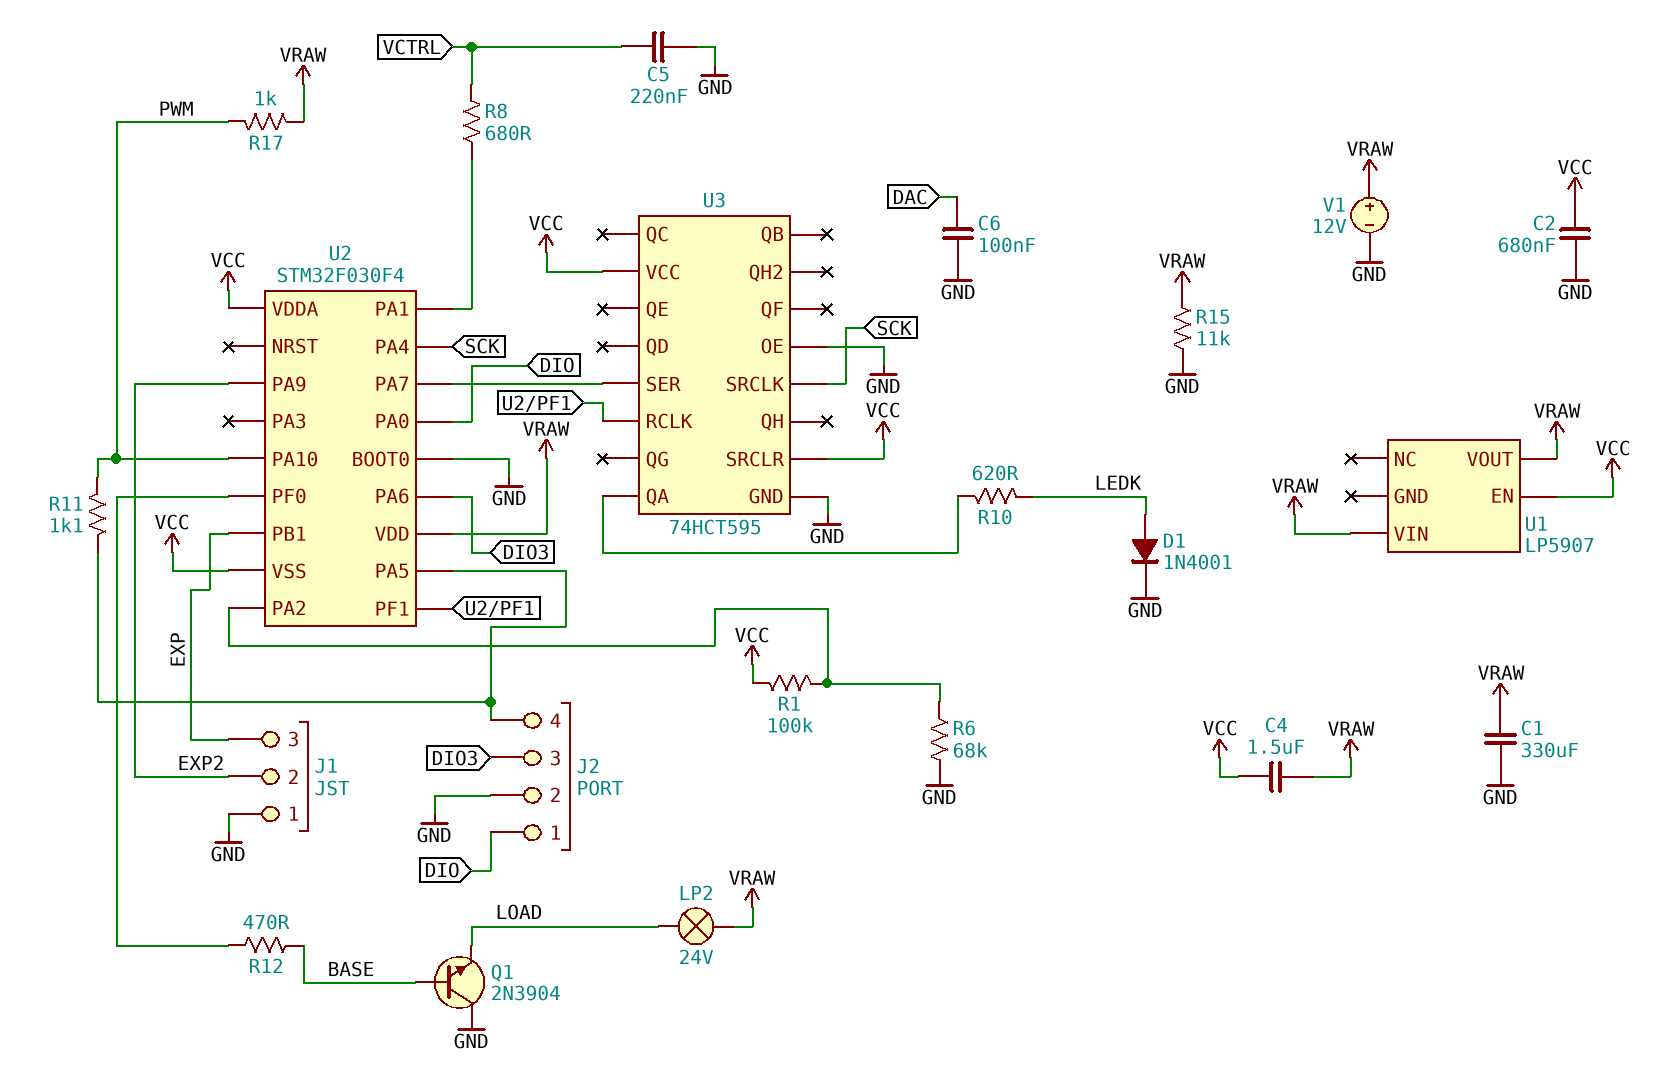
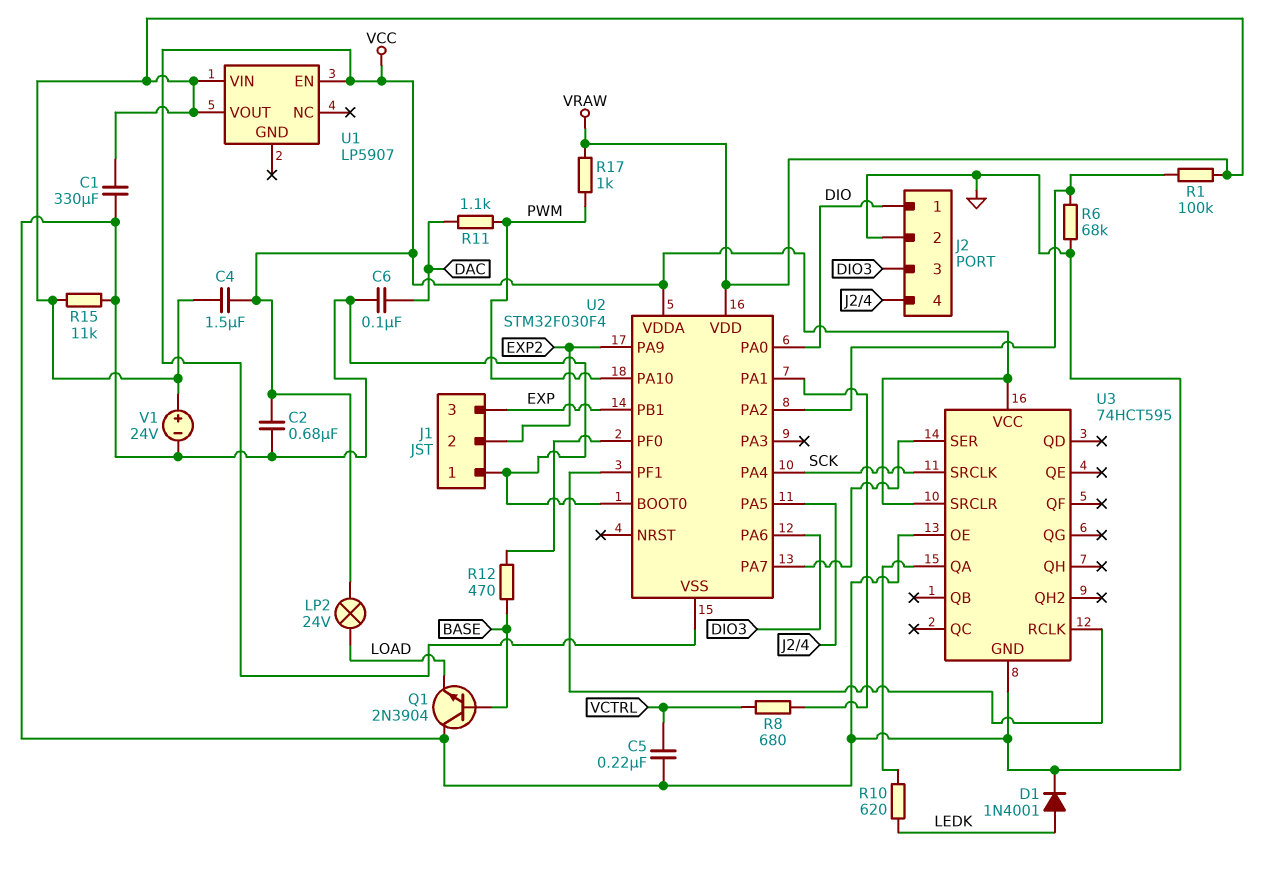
LP2: lamp 24V (LOAD, VRAW) -> lamp 24V (LOAD, VCC)
R1: 100k (U2/PA2, VCC) -> 100k (U2/PA2, VRAW)
R11: 1.1k (J2/4, PWM) -> 1.1k (DAC, PWM)
V1: 12V (plus VRAW, minus GND) -> 24V (plus VRAW, minus GND)

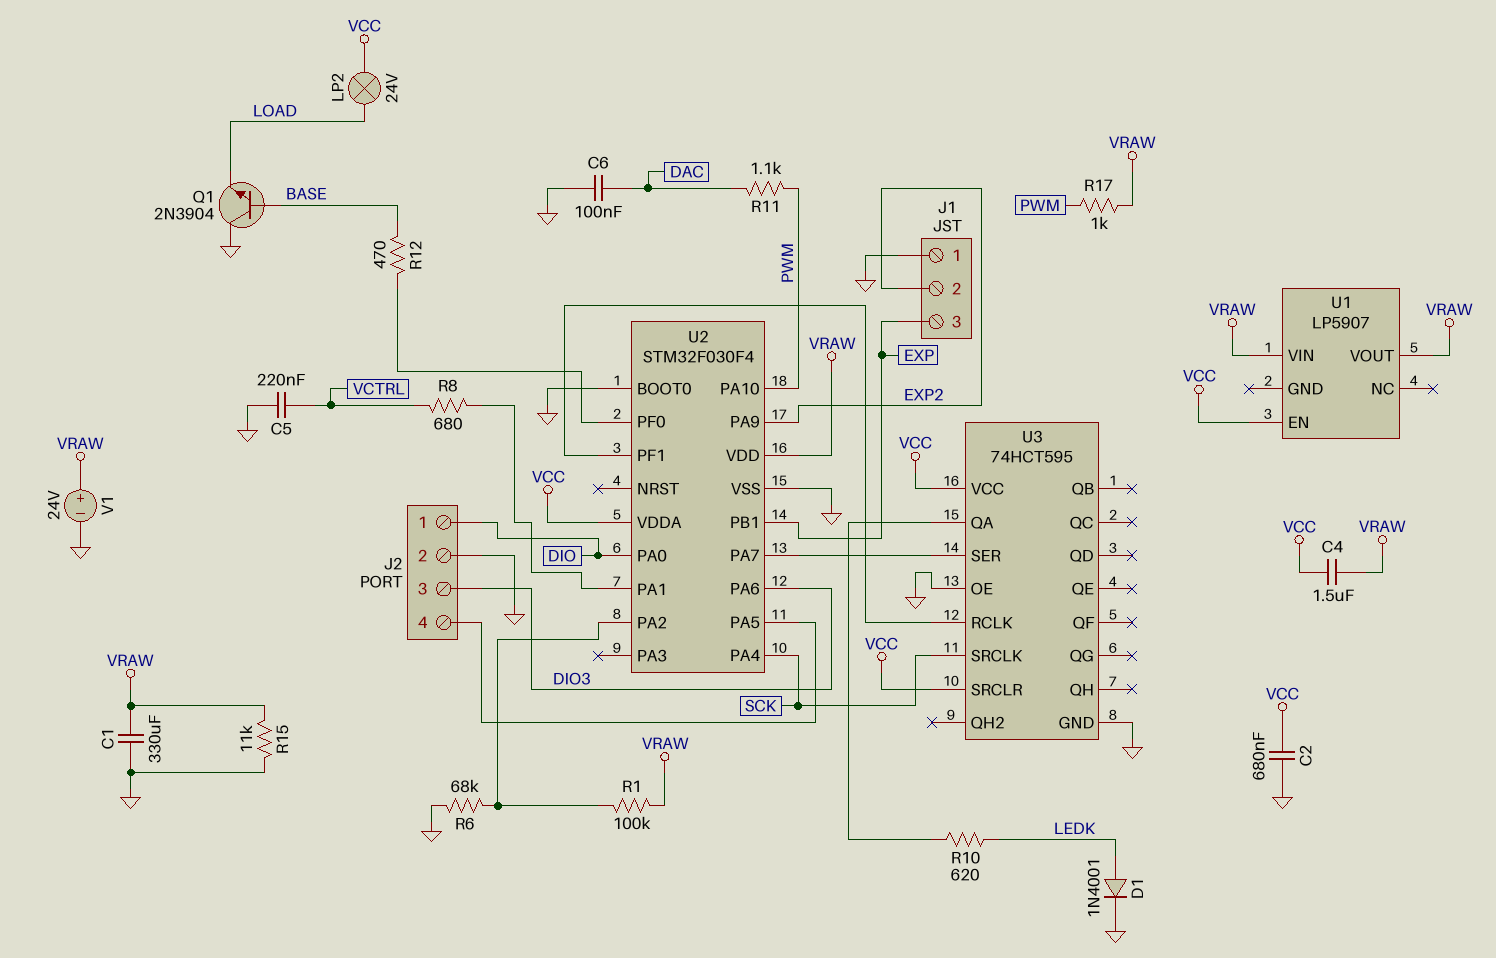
U2 pin VSS: VCC -> GND

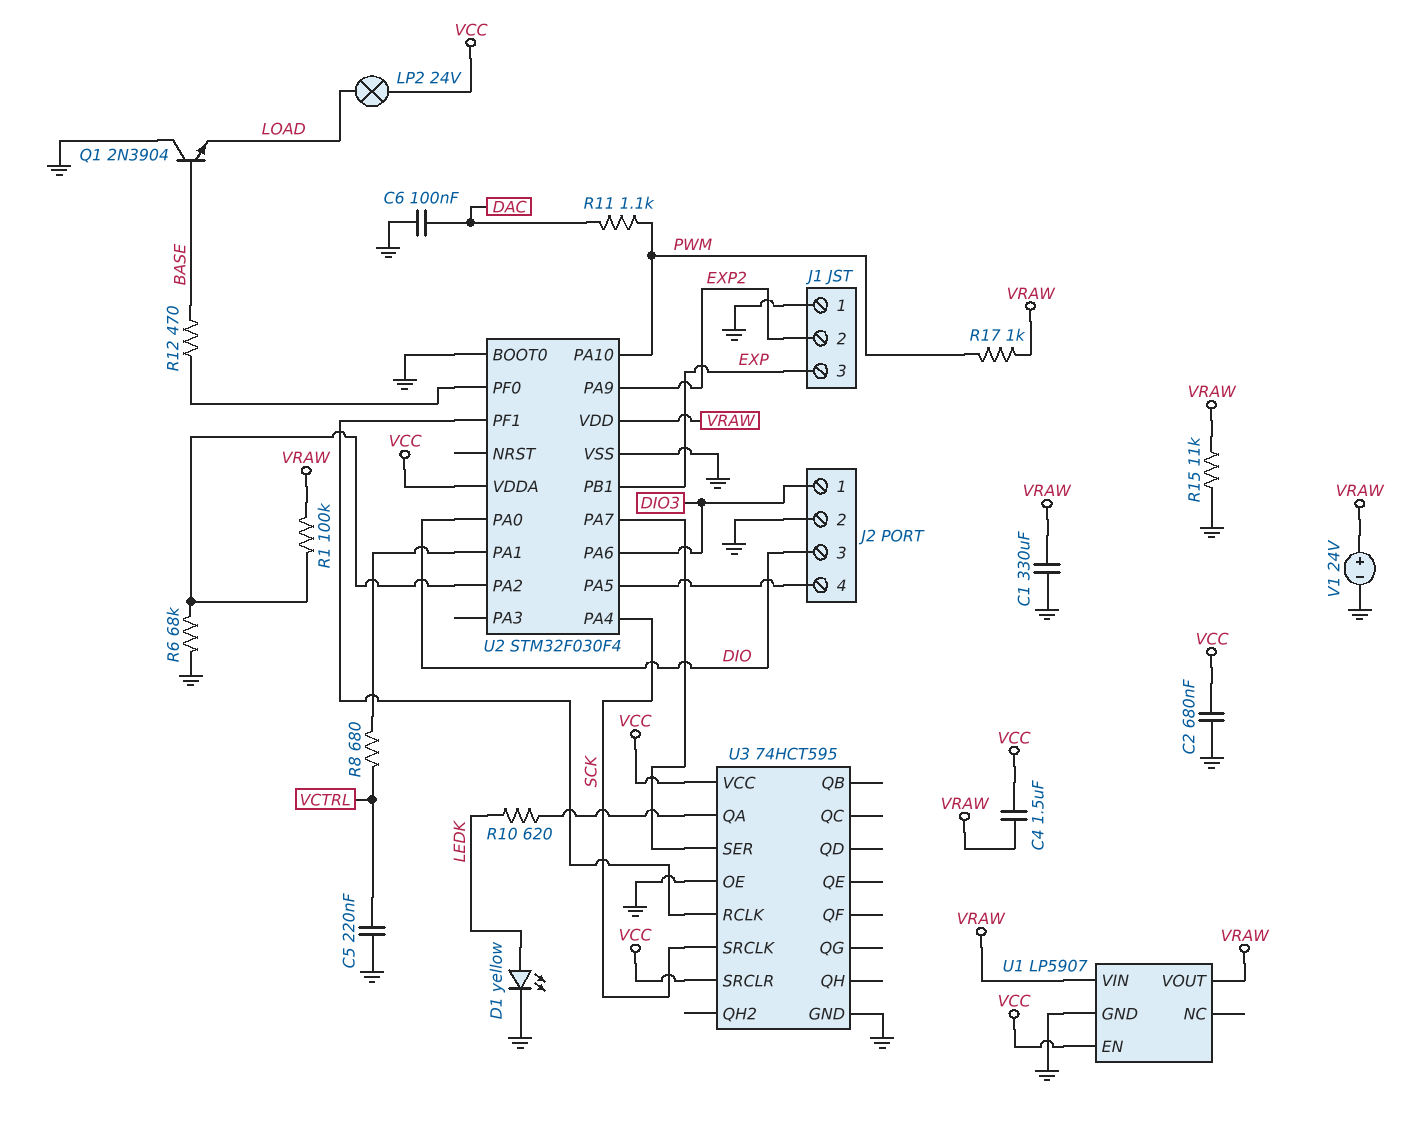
D1: diode 1N4001 (A LEDK, K GND) -> LED yellow (A LEDK, K GND)
J2 pin 1: DIO -> DIO3
J2 pin 3: DIO3 -> DIO
U1 pin GND: none -> GND

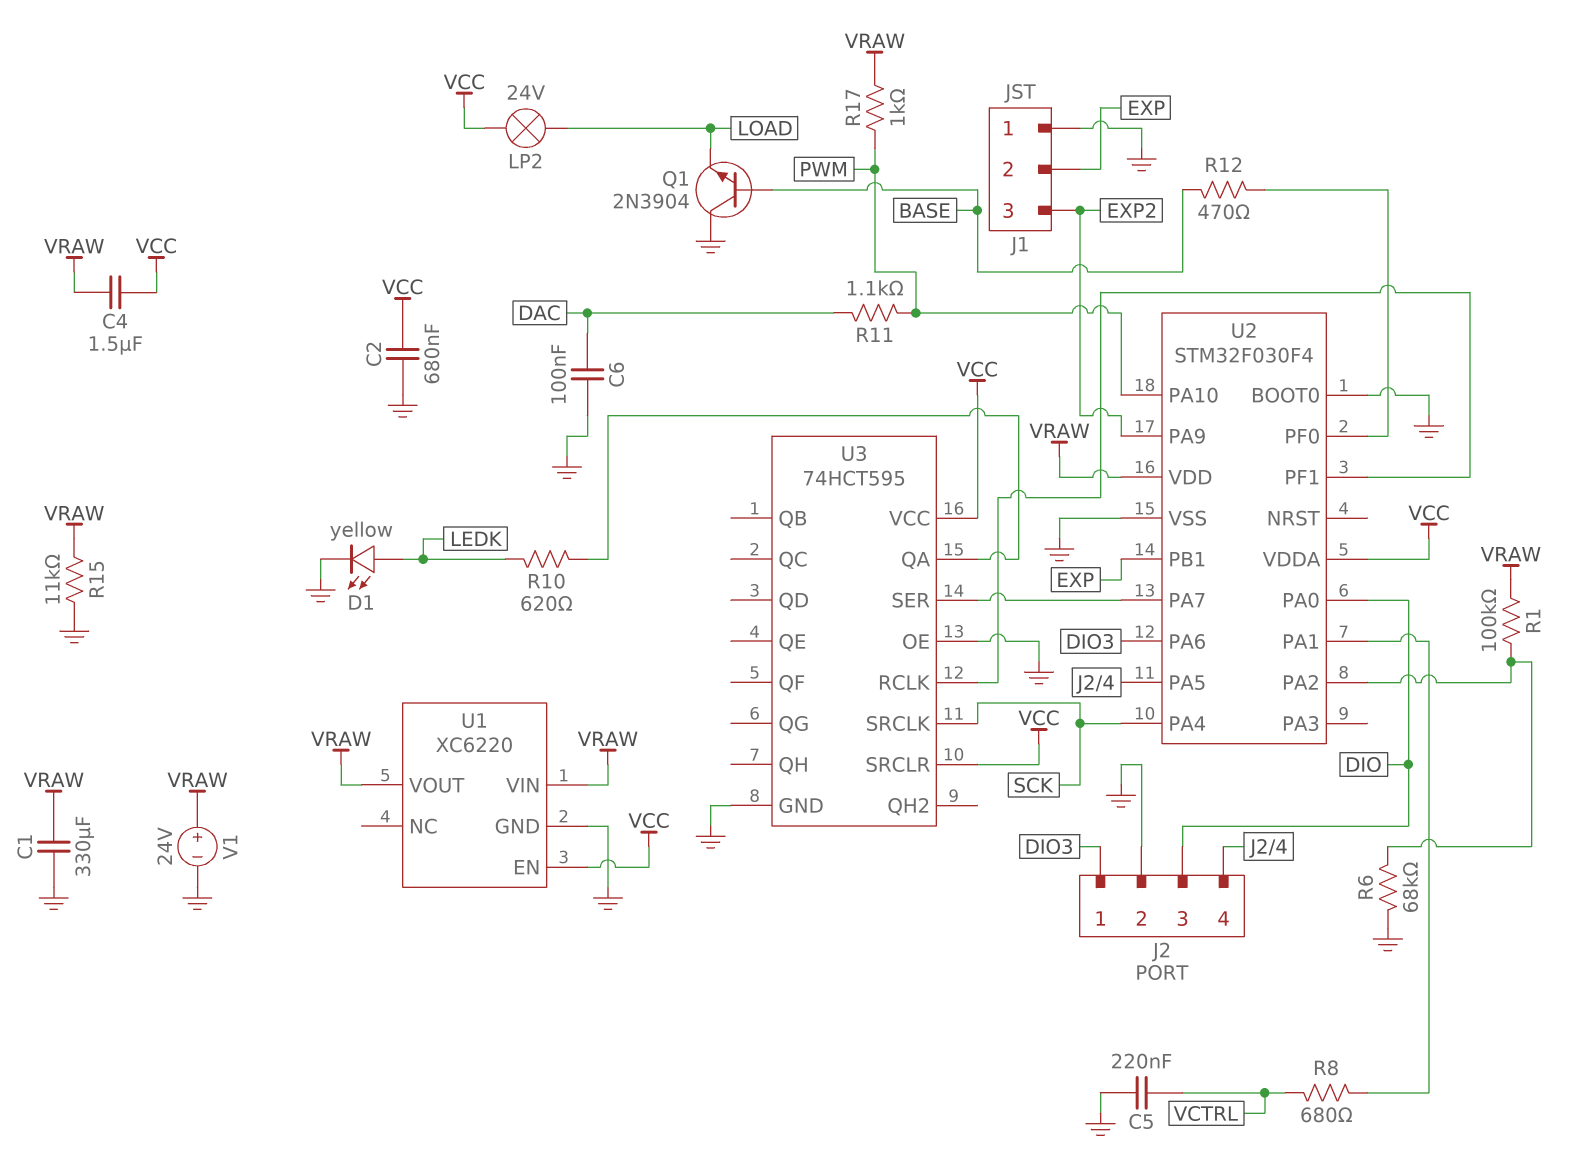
J1 pin 2: EXP2 -> EXP
J1 pin 3: EXP -> EXP2
U1: LP5907 -> XC6220

